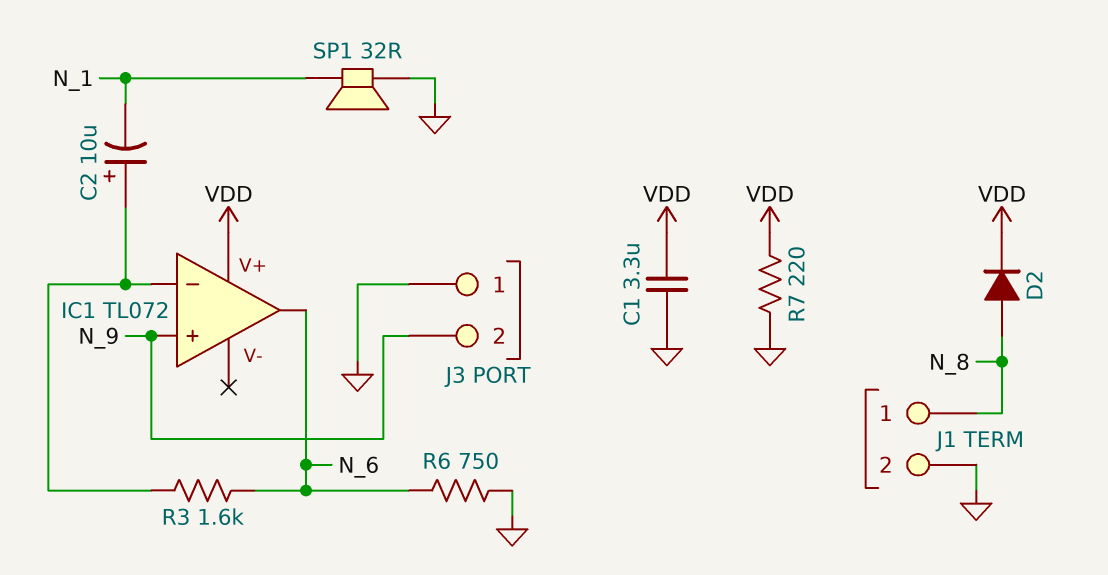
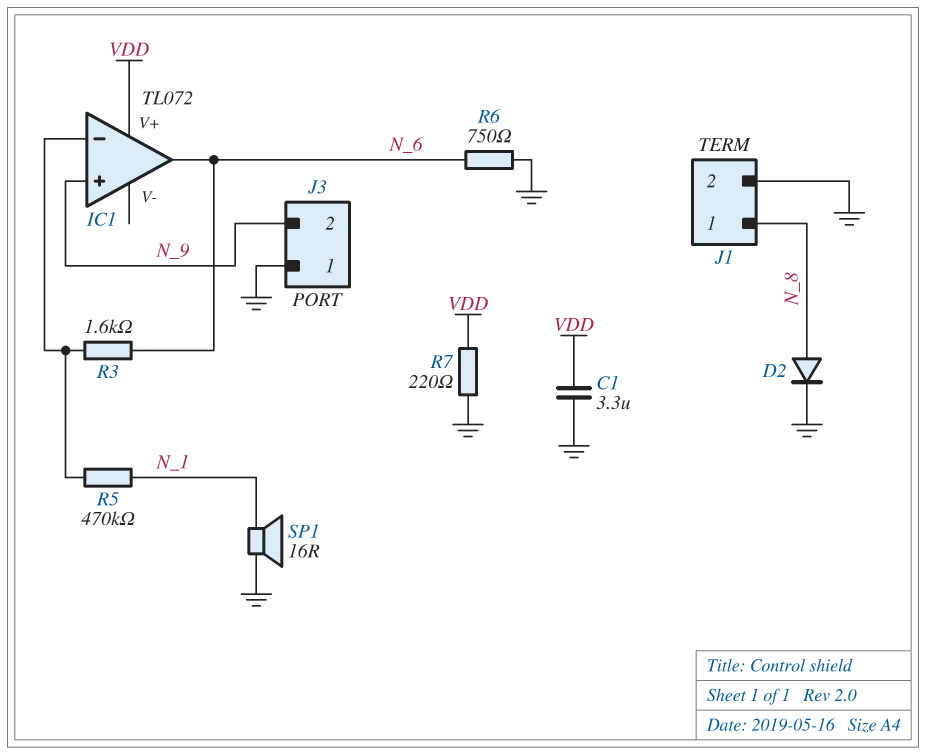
C2: 10uF (plus IC1/in-, minus N_1) -> none
D2: diode (A N_8, K VDD) -> diode (A N_8, K GND)
R5: none -> 470k (IC1/in-, N_1)
SP1: speaker 32R (GND, N_1) -> speaker 16R (GND, N_1)

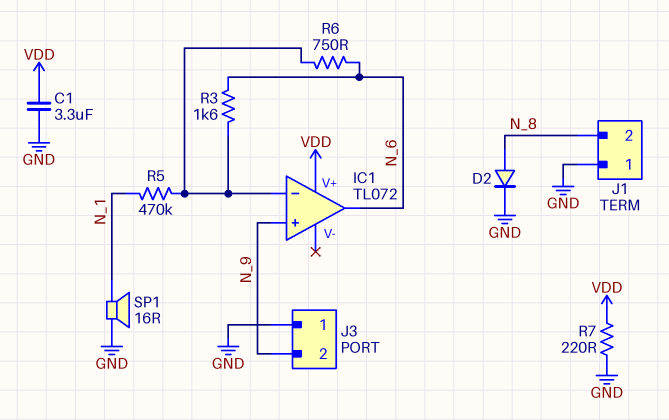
J1 pin 1: N_8 -> GND
J1 pin 2: GND -> N_8
R6: 750 (GND, N_6) -> 750 (IC1/in-, N_6)

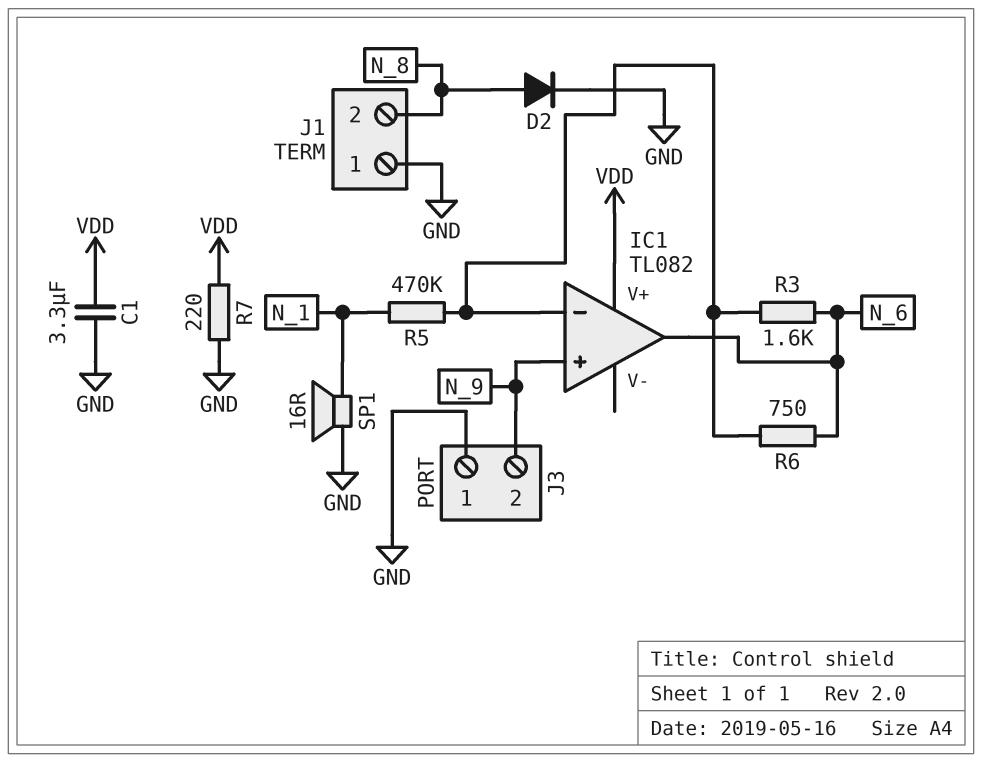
IC1: TL072 -> TL082

